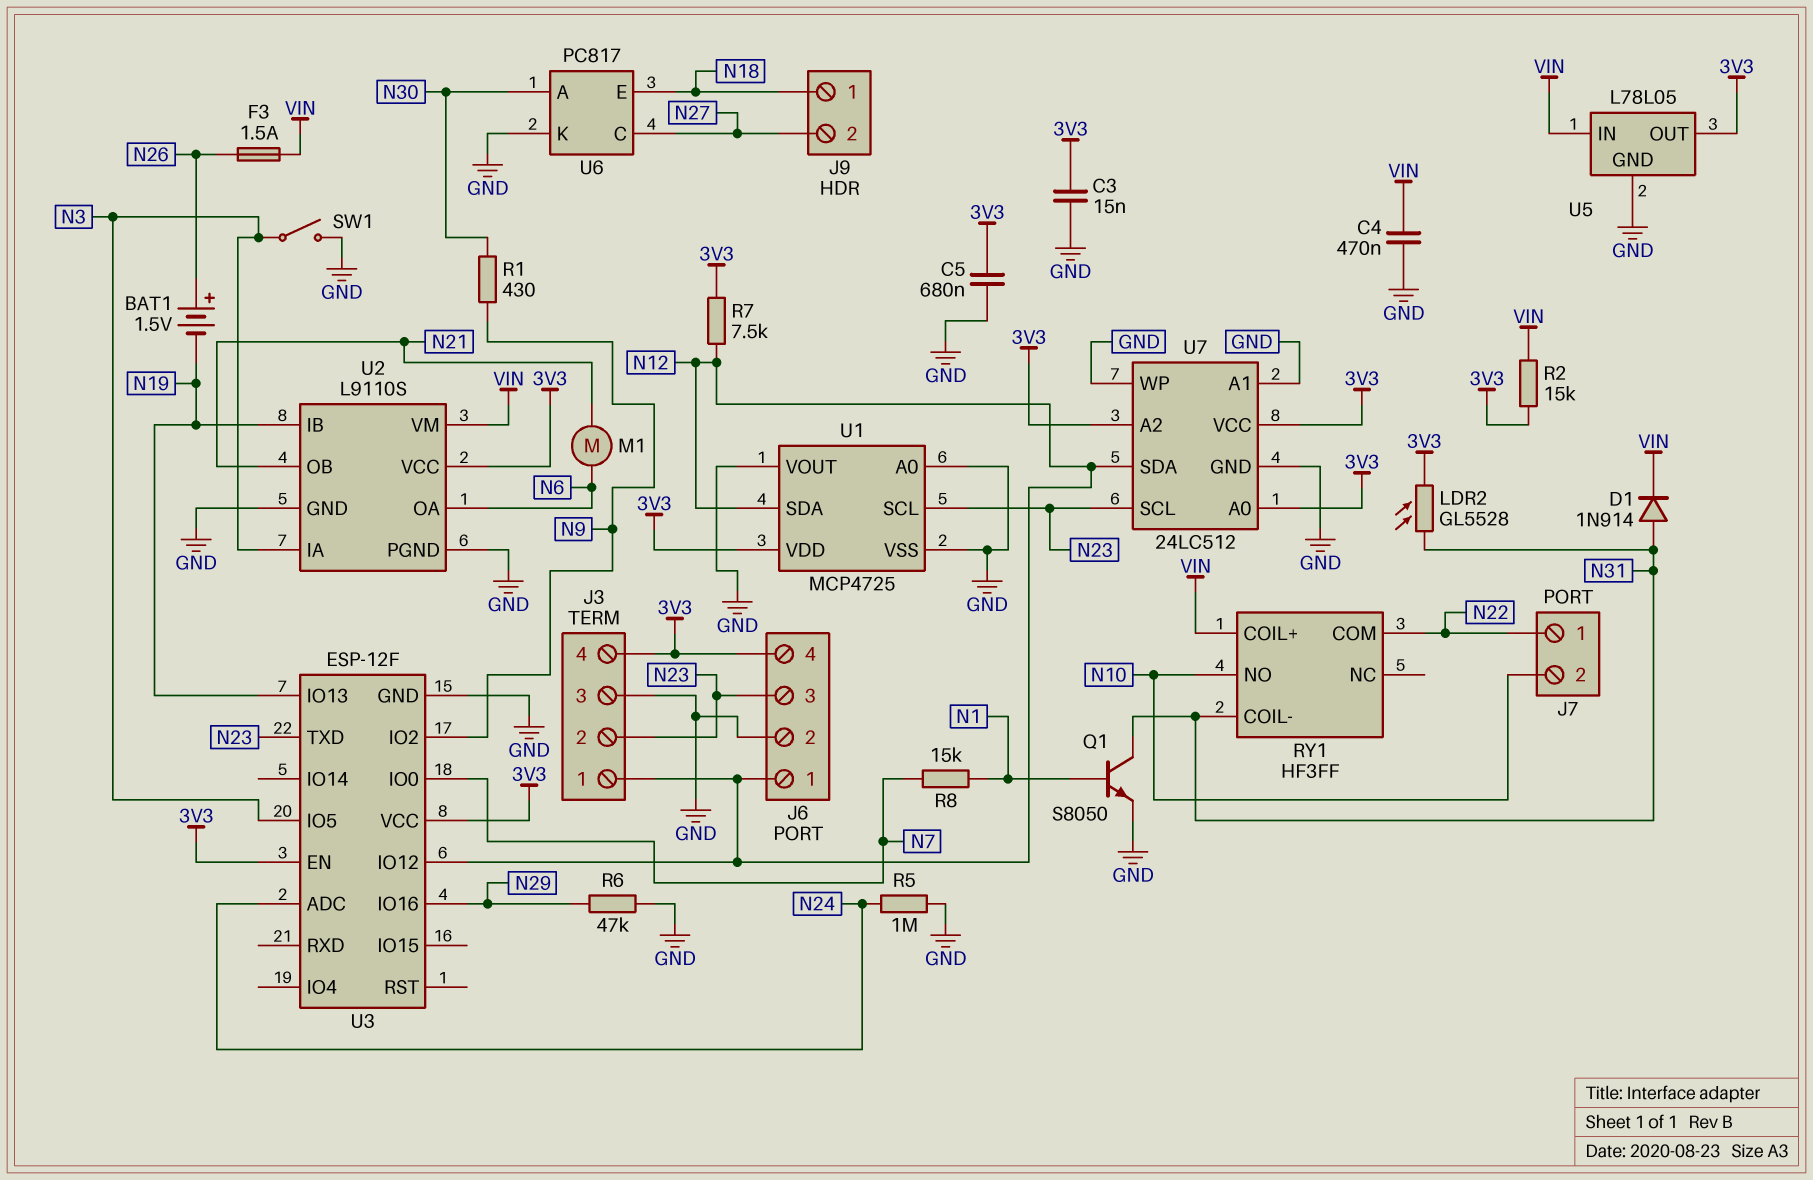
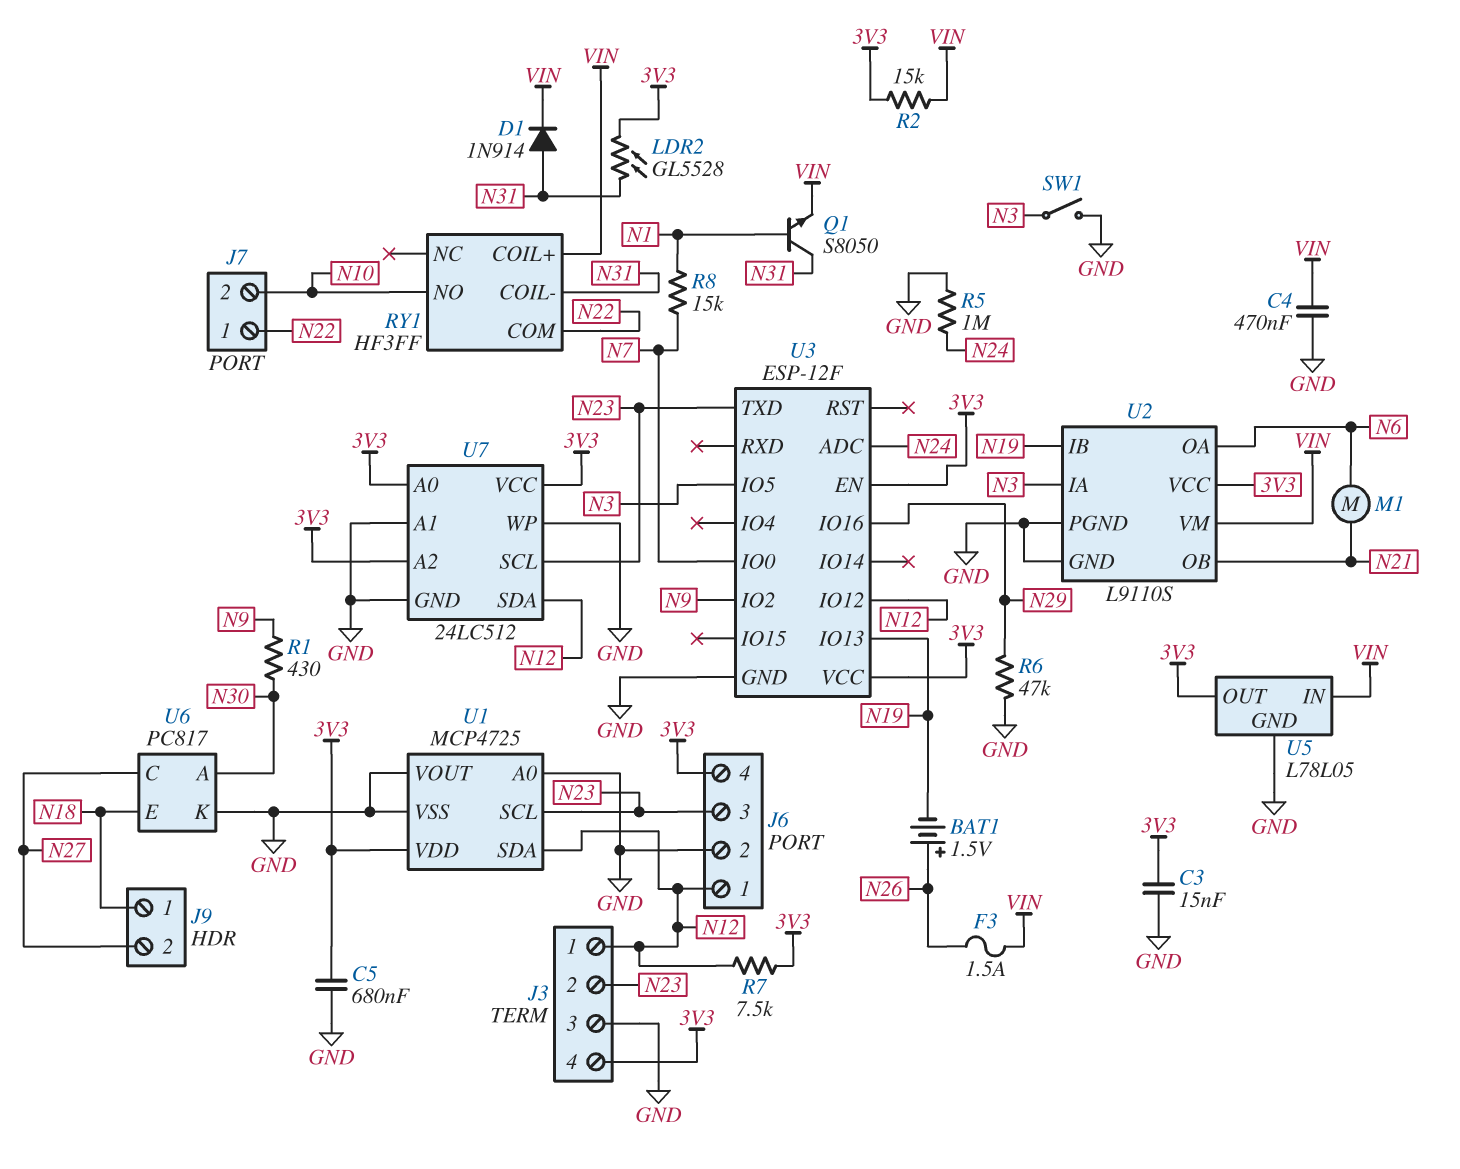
Q1: NPN S8050 (B N1, C N31, E GND) -> NPN S8050 (B N1, C N31, E VIN)

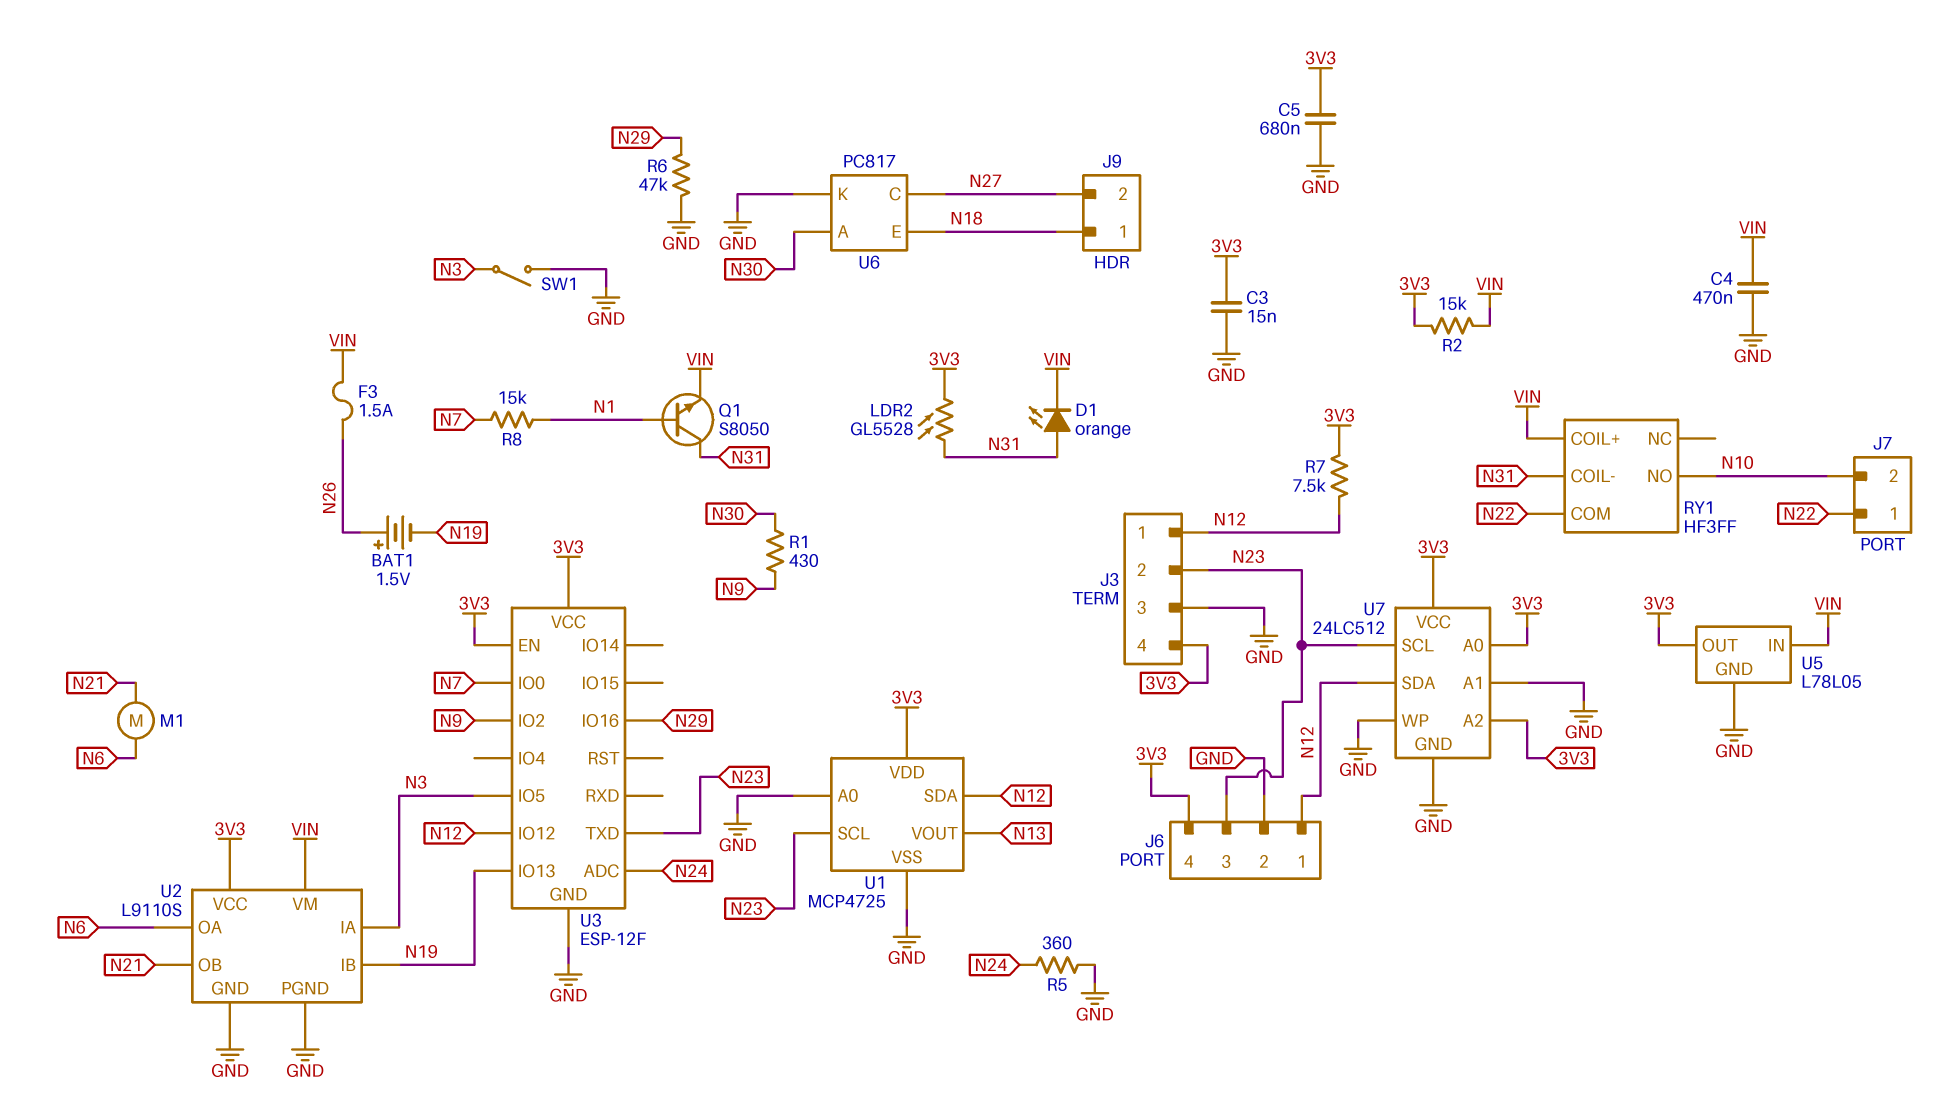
D1: diode 1N914 (A N31, K VIN) -> LED orange (A N31, K VIN)
R5: 1M (GND, N24) -> 360 (GND, N24)
U1 pin VOUT: GND -> N13

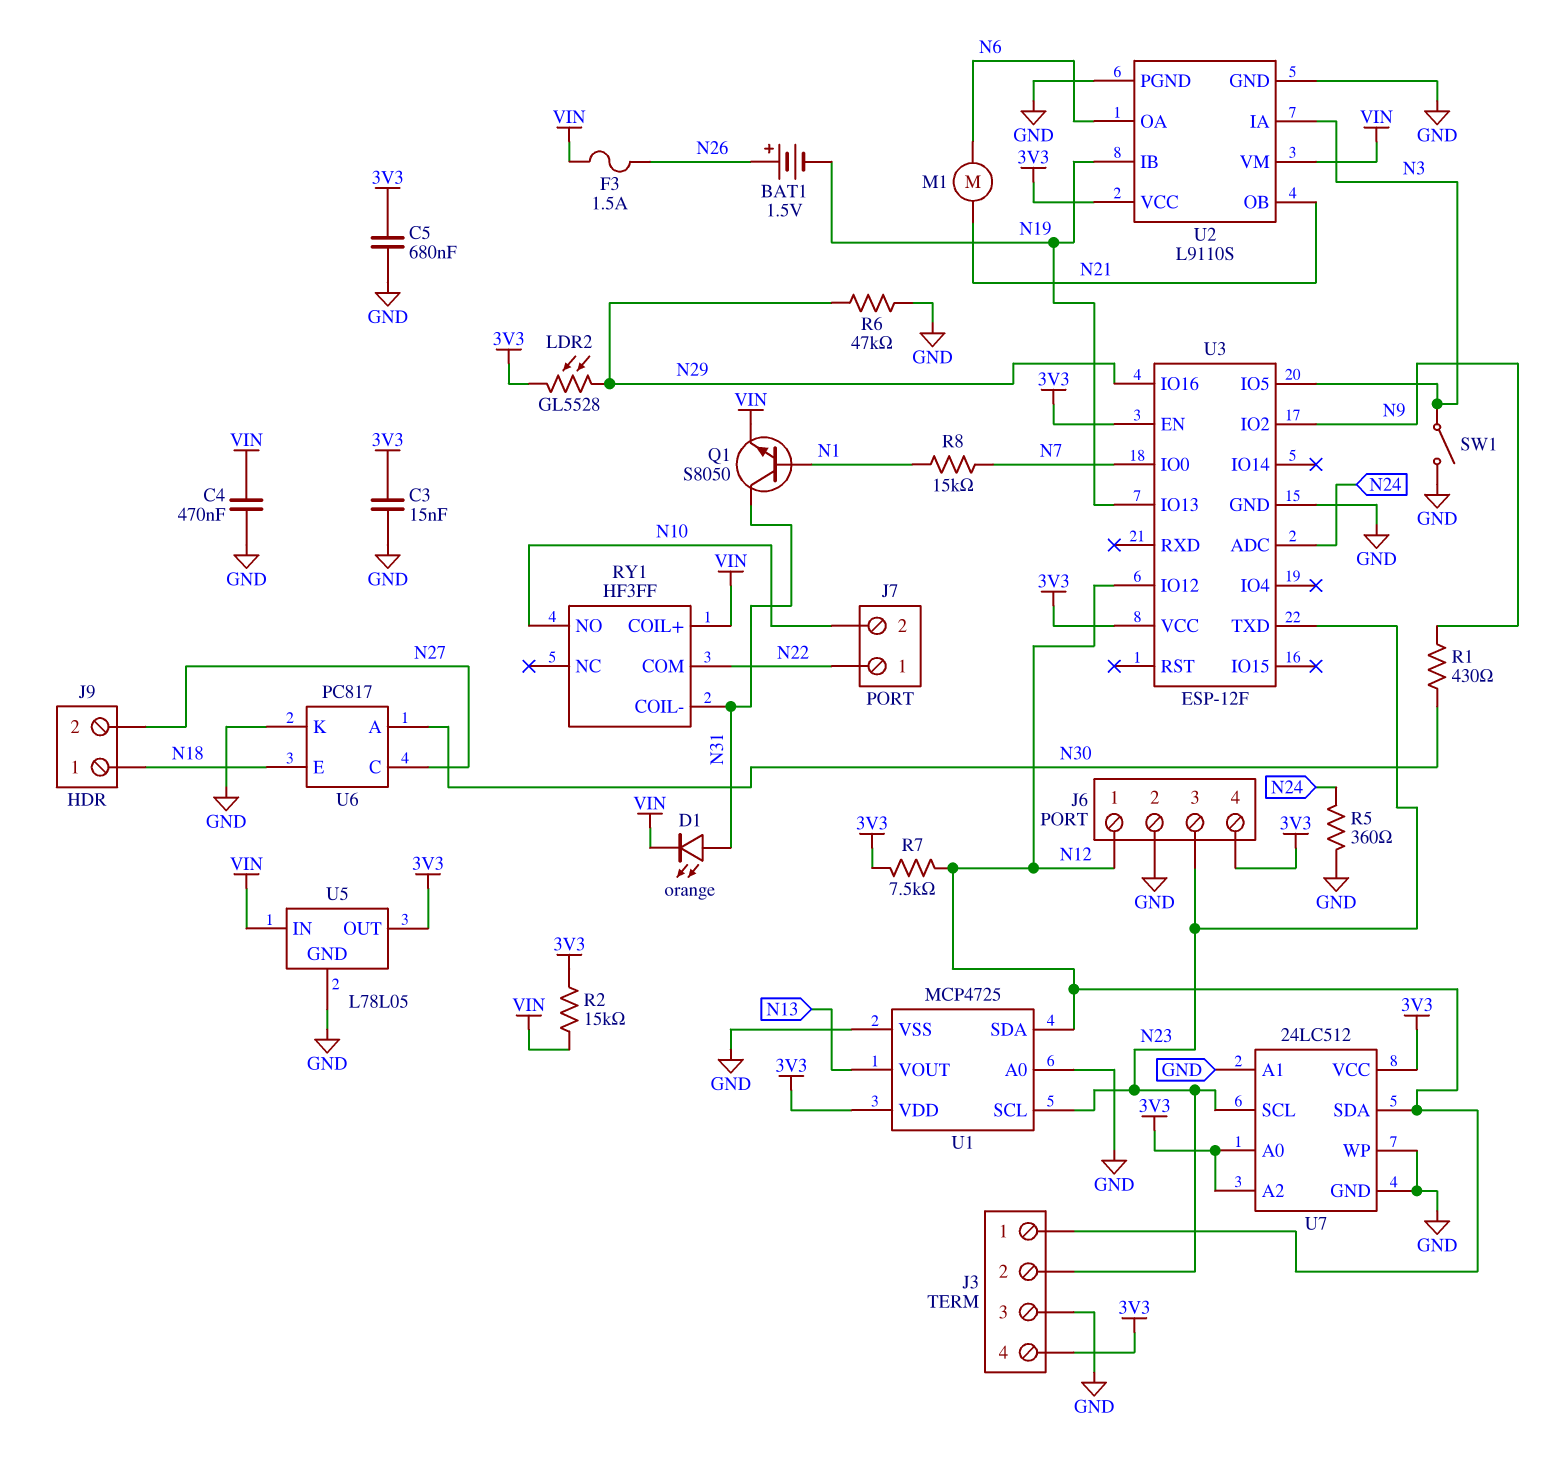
LDR2: GL5528 (3V3, N31) -> GL5528 (3V3, N29)

